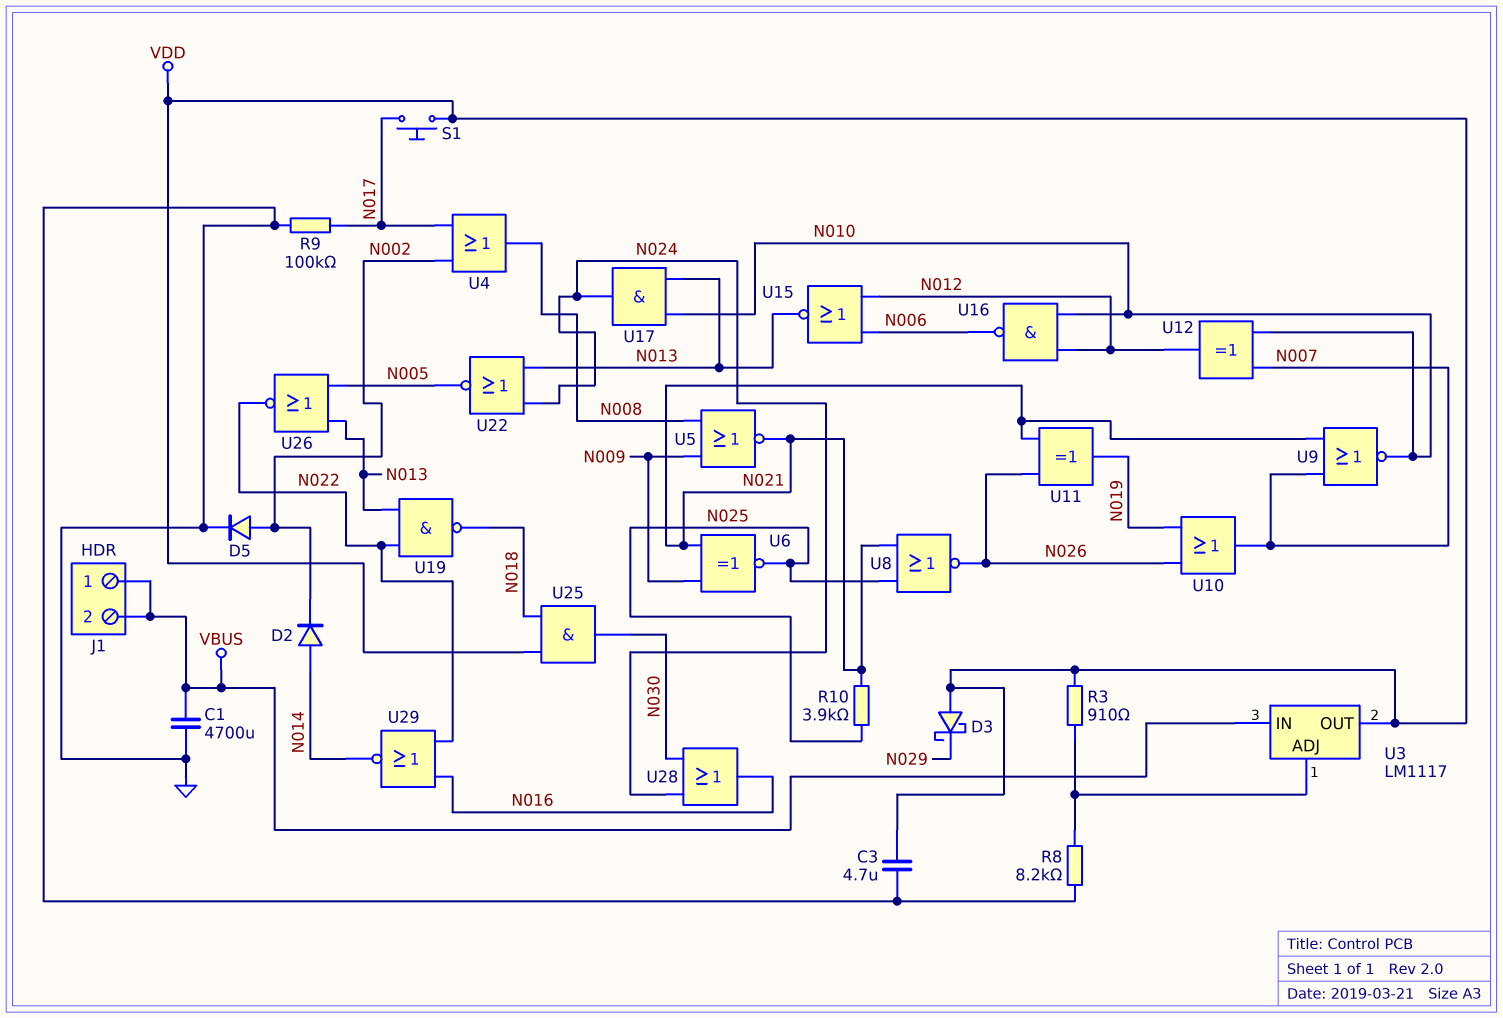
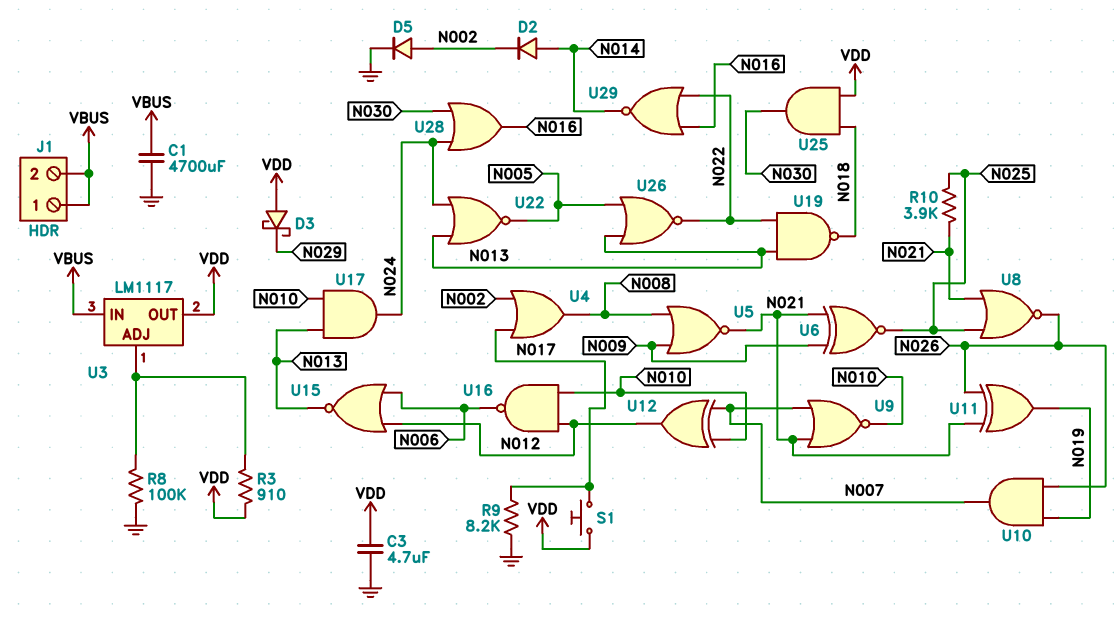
R8: 8.2k (GND, U3/ADJ) -> 100k (GND, U3/ADJ)
R9: 100k (GND, N017) -> 8.2k (GND, N017)
U10: OR (in N019, in N026, out N007) -> AND (in N019, in N026, out N007)

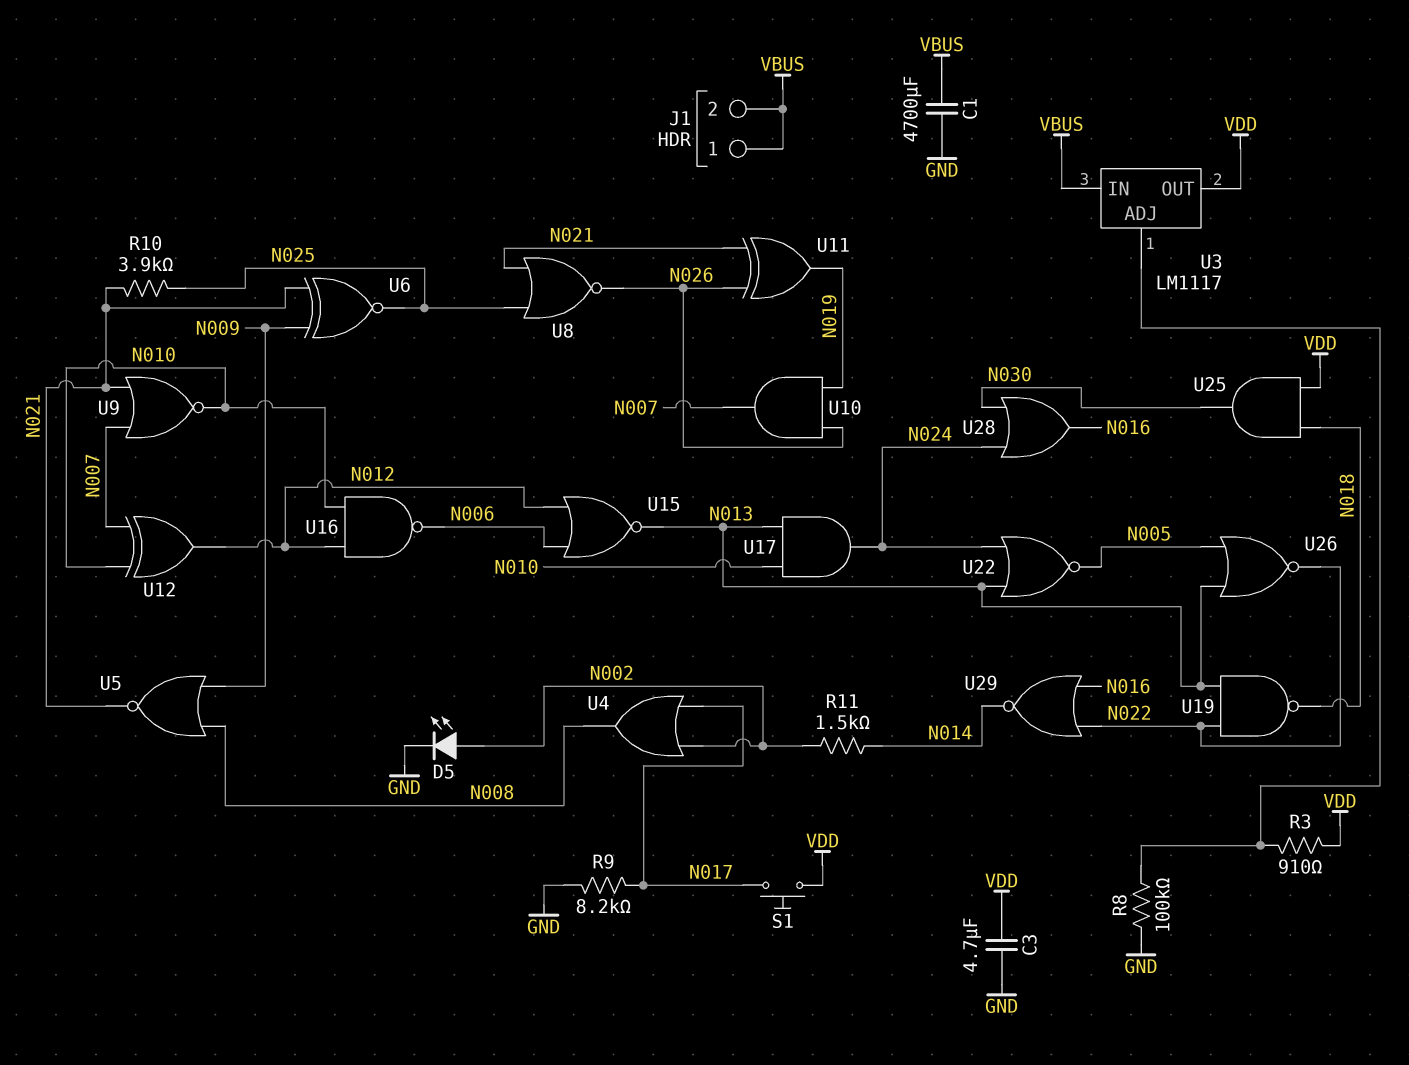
D2: diode (A N014, K N002) -> none
D3: schottky (A VDD, K N029) -> none
D5: diode (A N002, K GND) -> LED (A N002, K GND)
R11: none -> 1.5k (N002, N014)

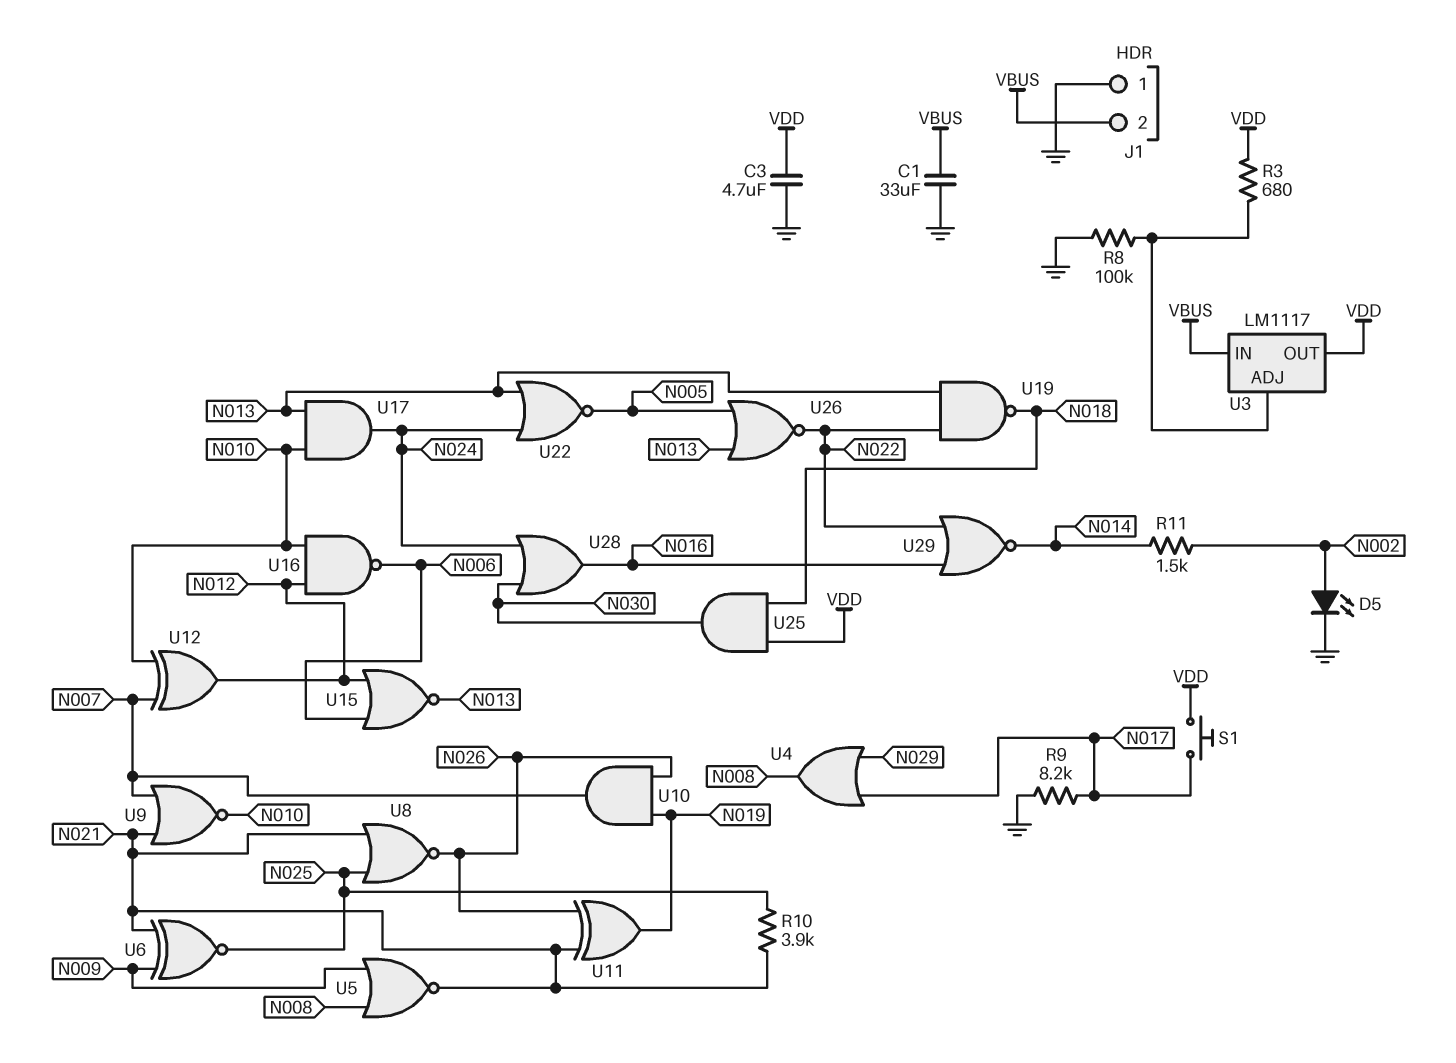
C1: 4700uF (GND, VBUS) -> 33uF (GND, VBUS)
J1 pin 1: VBUS -> GND
R3: 910 (U3/ADJ, VDD) -> 680 (U3/ADJ, VDD)
U4: OR (in N002, in N017, out N008) -> OR (in N017, in N029, out N008)

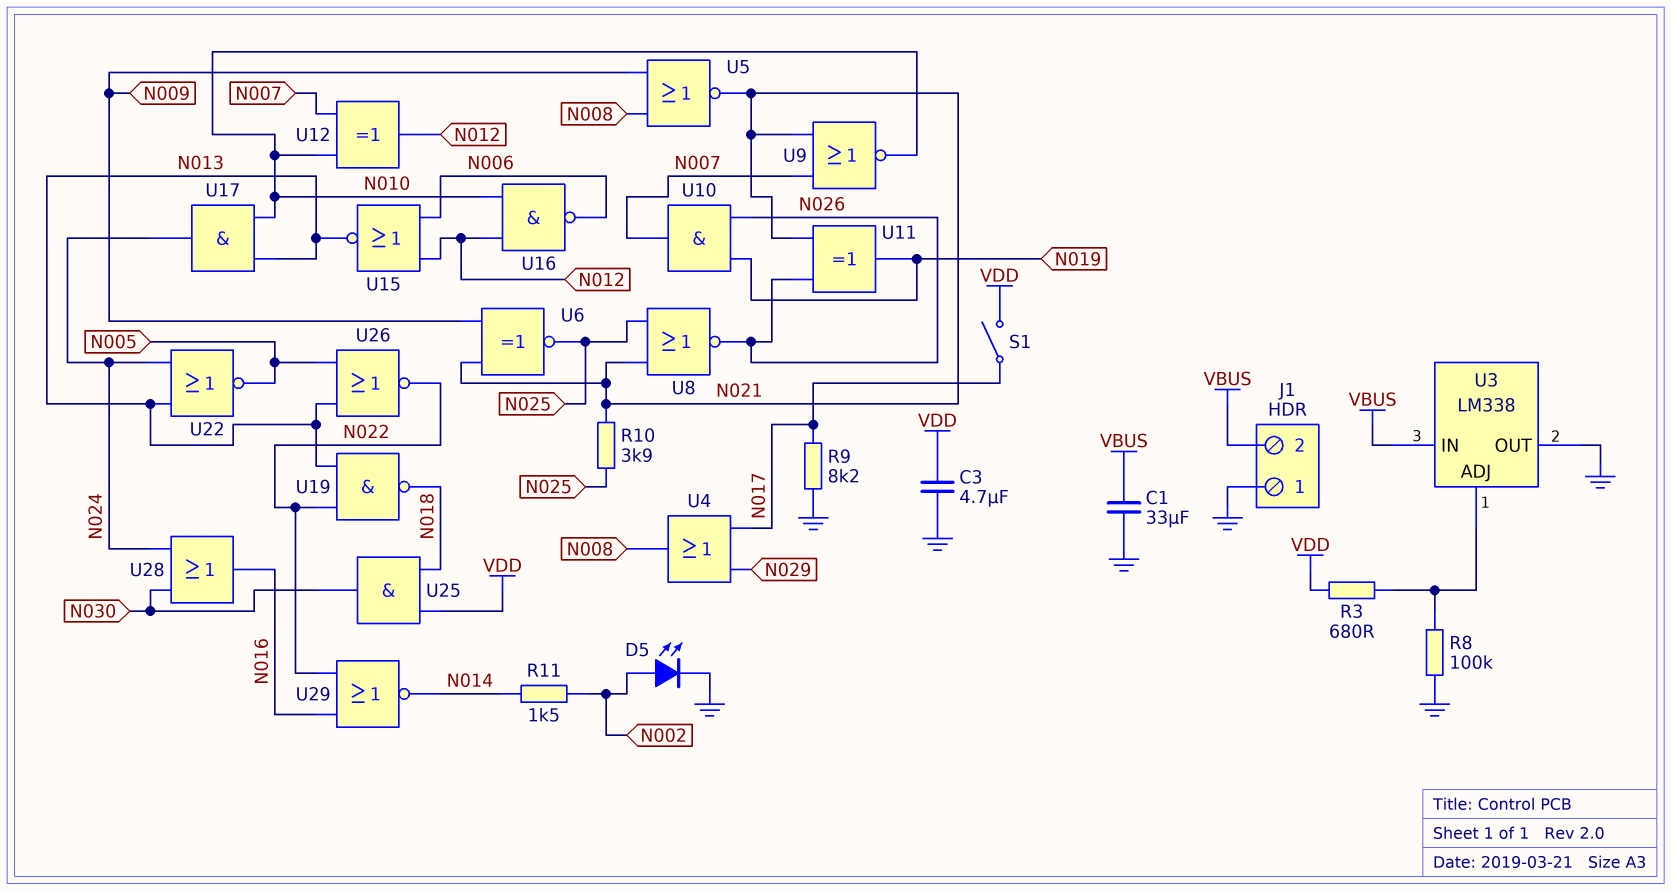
S1: button (N017, VDD) -> switch (N017, VDD)
U3: LM1117 -> LM338
U3 pin OUT: VDD -> GND

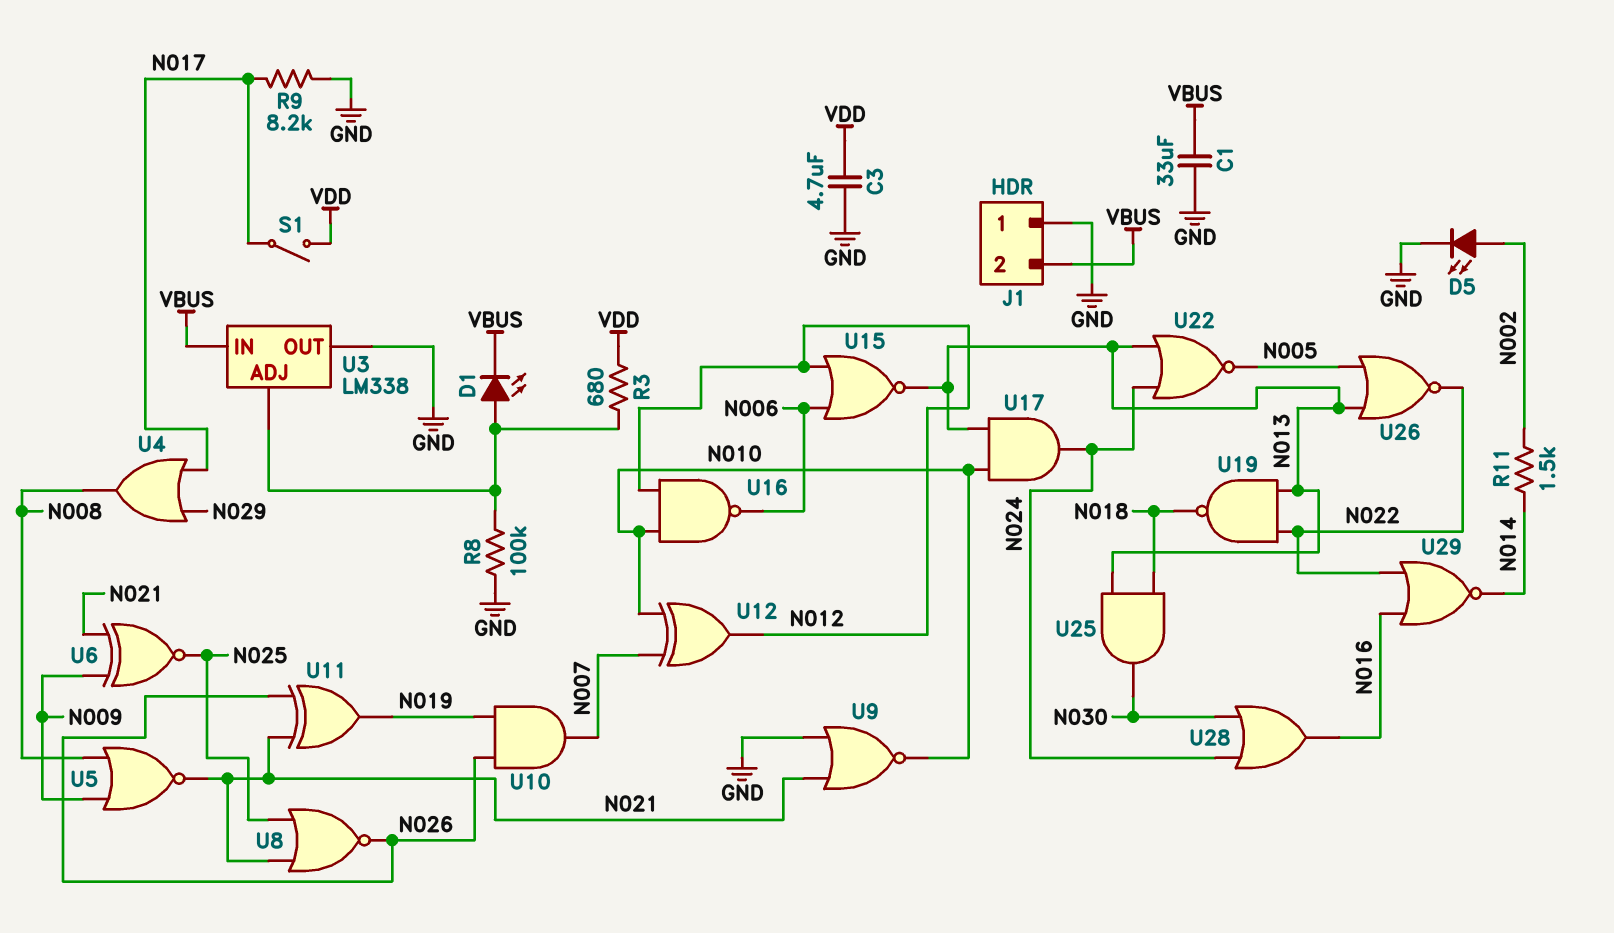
D1: none -> LED (A U3/ADJ, K VBUS)
R10: 3.9k (N021, N025) -> none
U9: NOR (in N007, in N021, out N010) -> NOR (in GND, in N021, out N010)
U25: AND (in N018, in VDD, out N030) -> AND (in N013, in N018, out N030)

